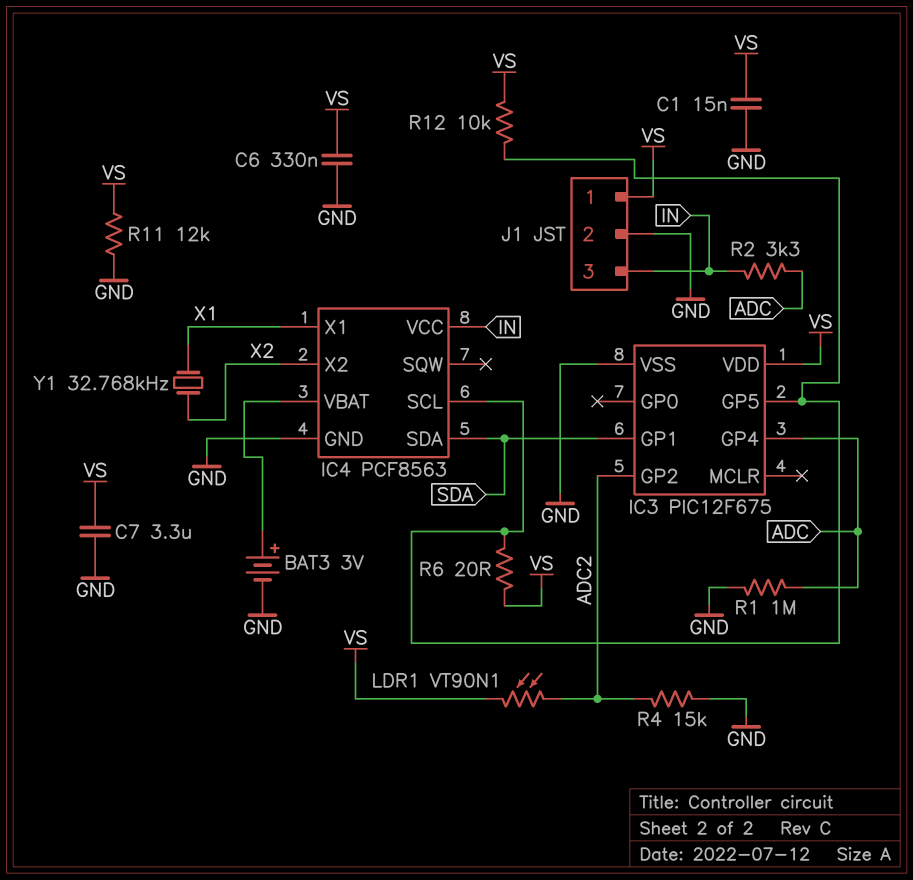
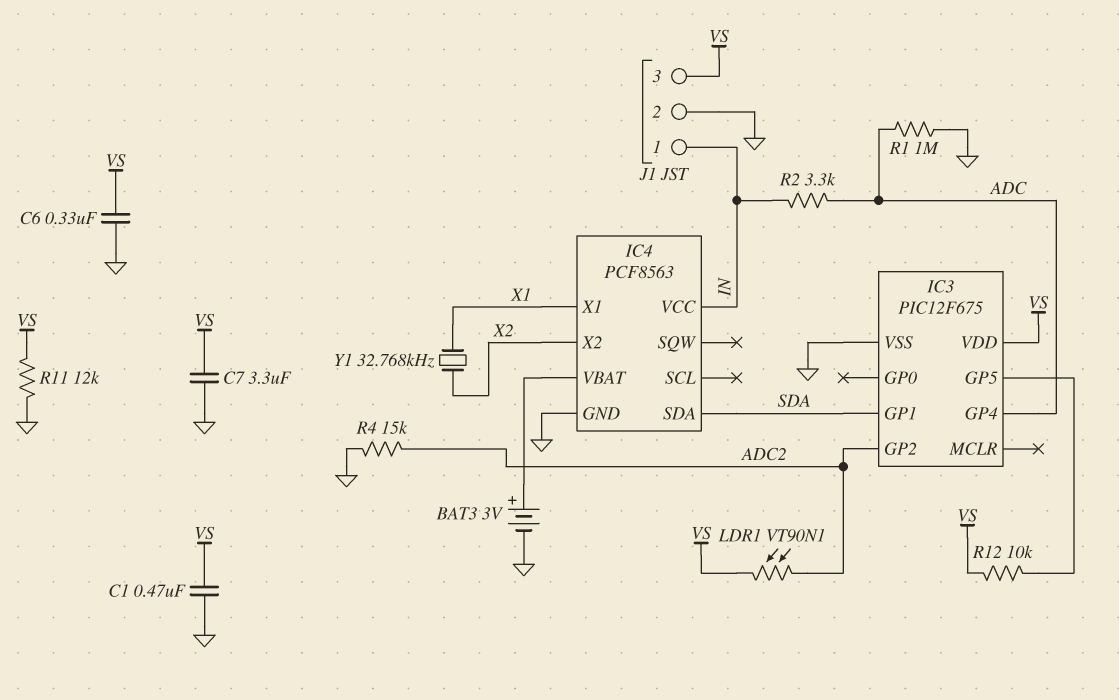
C1: 15nF (GND, VS) -> 470nF (GND, VS)
IC4 pin SCL: IC3/GP5 -> none
J1 pin 1: VS -> IN
J1 pin 3: IN -> VS
R6: 20 (IC3/GP5, VS) -> none

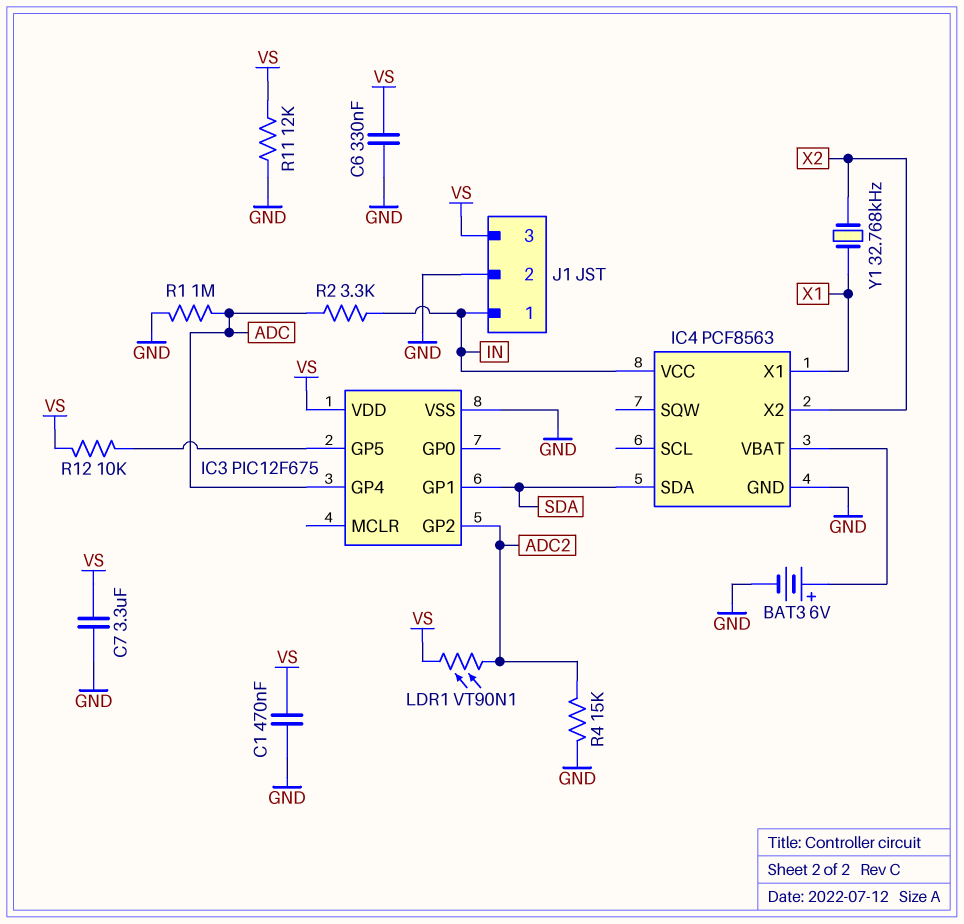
BAT3: 3V (plus IC4/VBAT, minus GND) -> 6V (plus IC4/VBAT, minus GND)

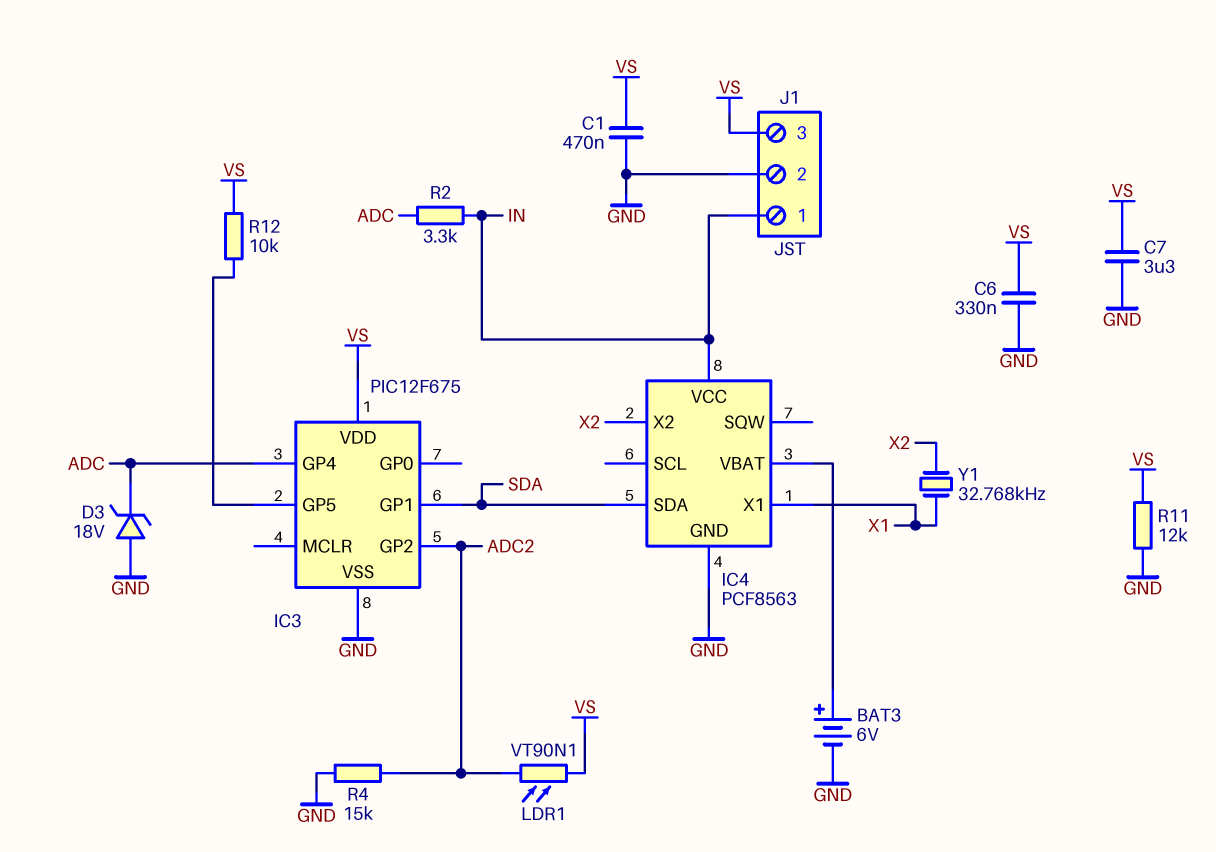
D3: none -> zener 18V (A GND, K ADC)
R1: 1M (ADC, GND) -> none

